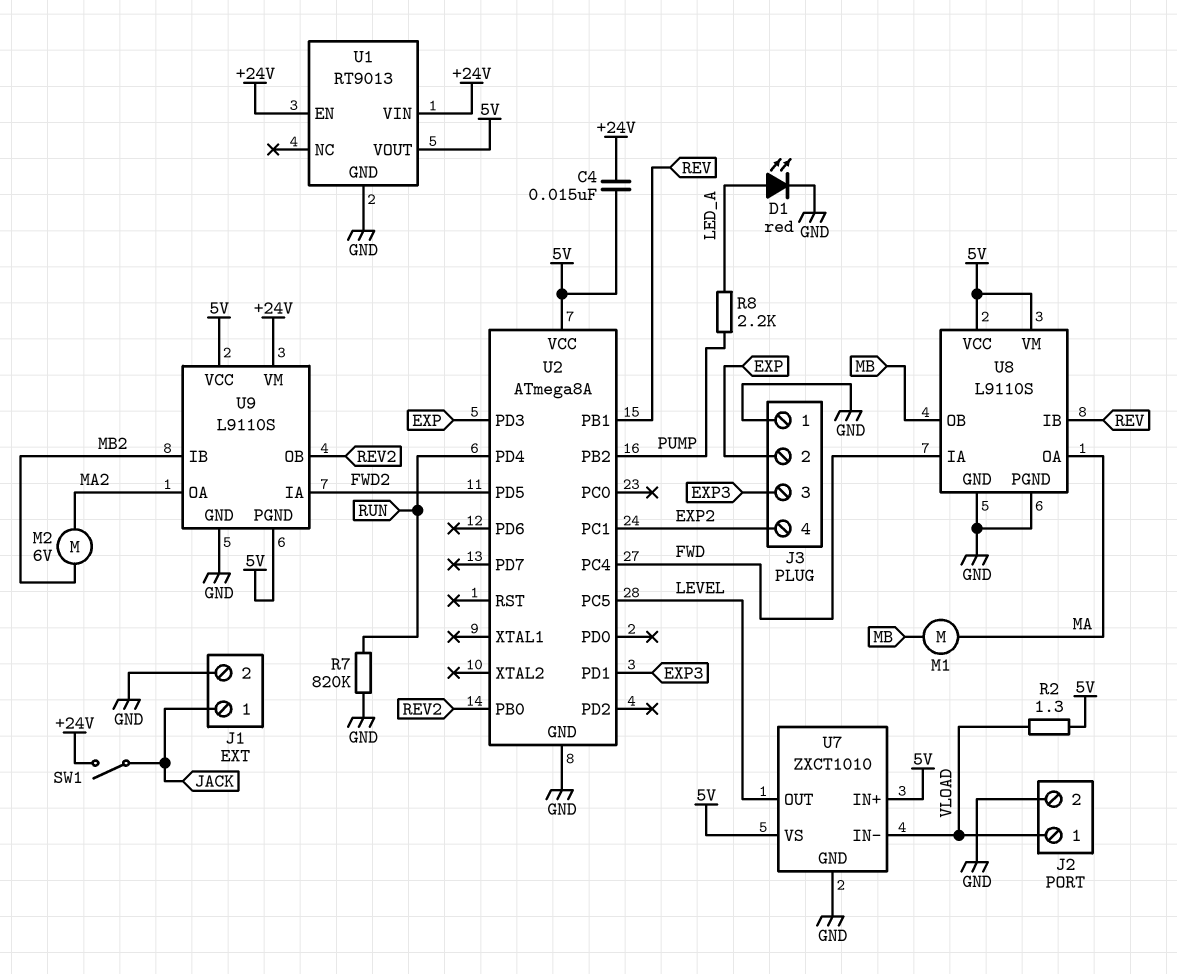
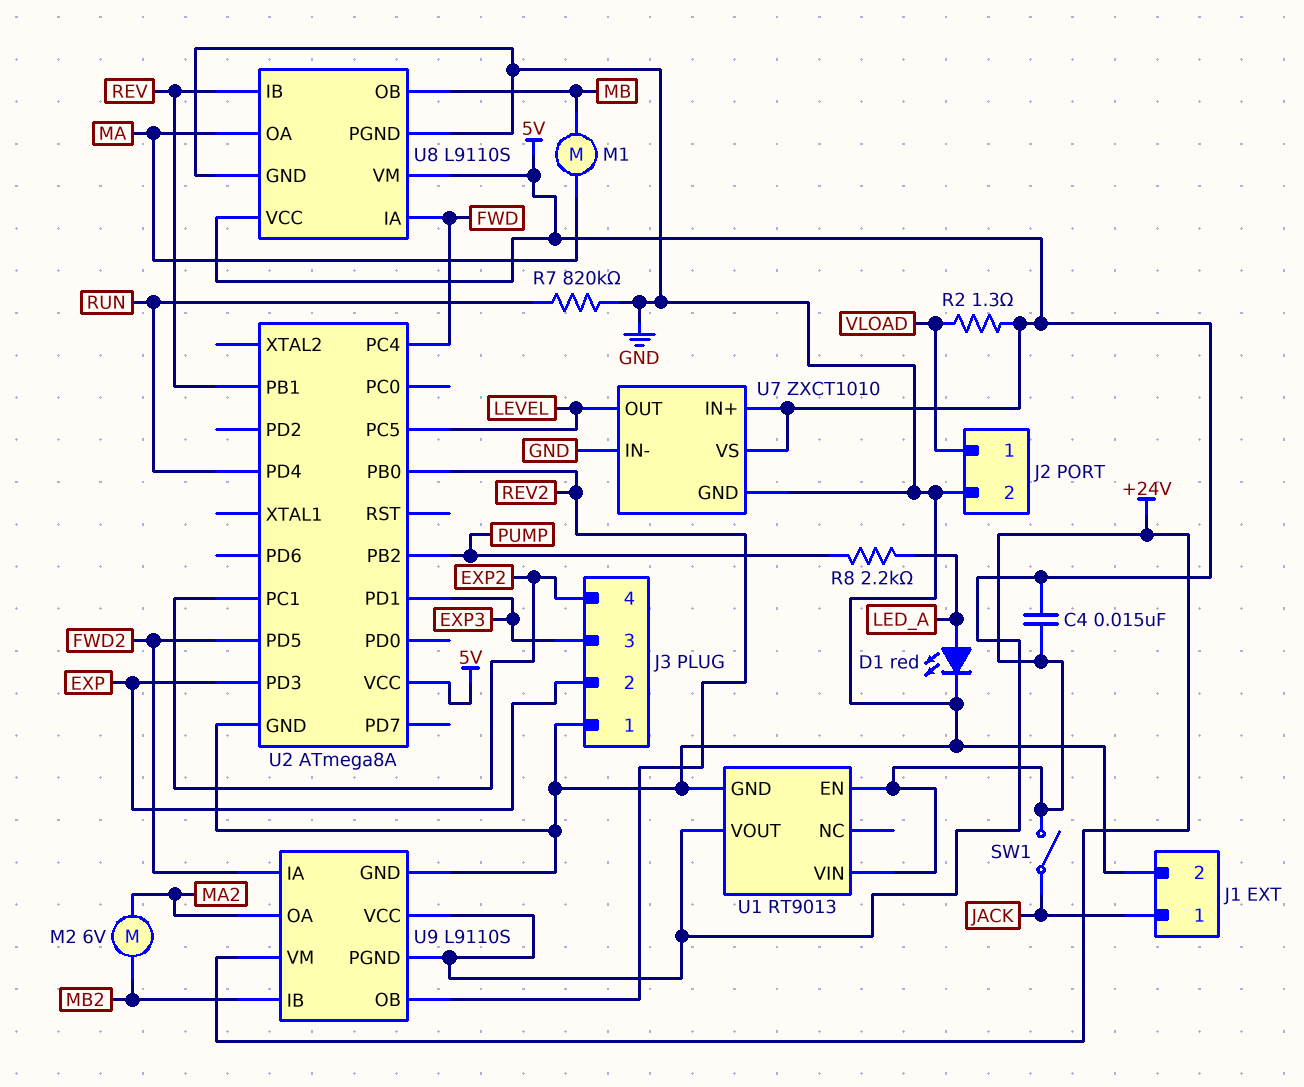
U7 pin IN-: VLOAD -> GND

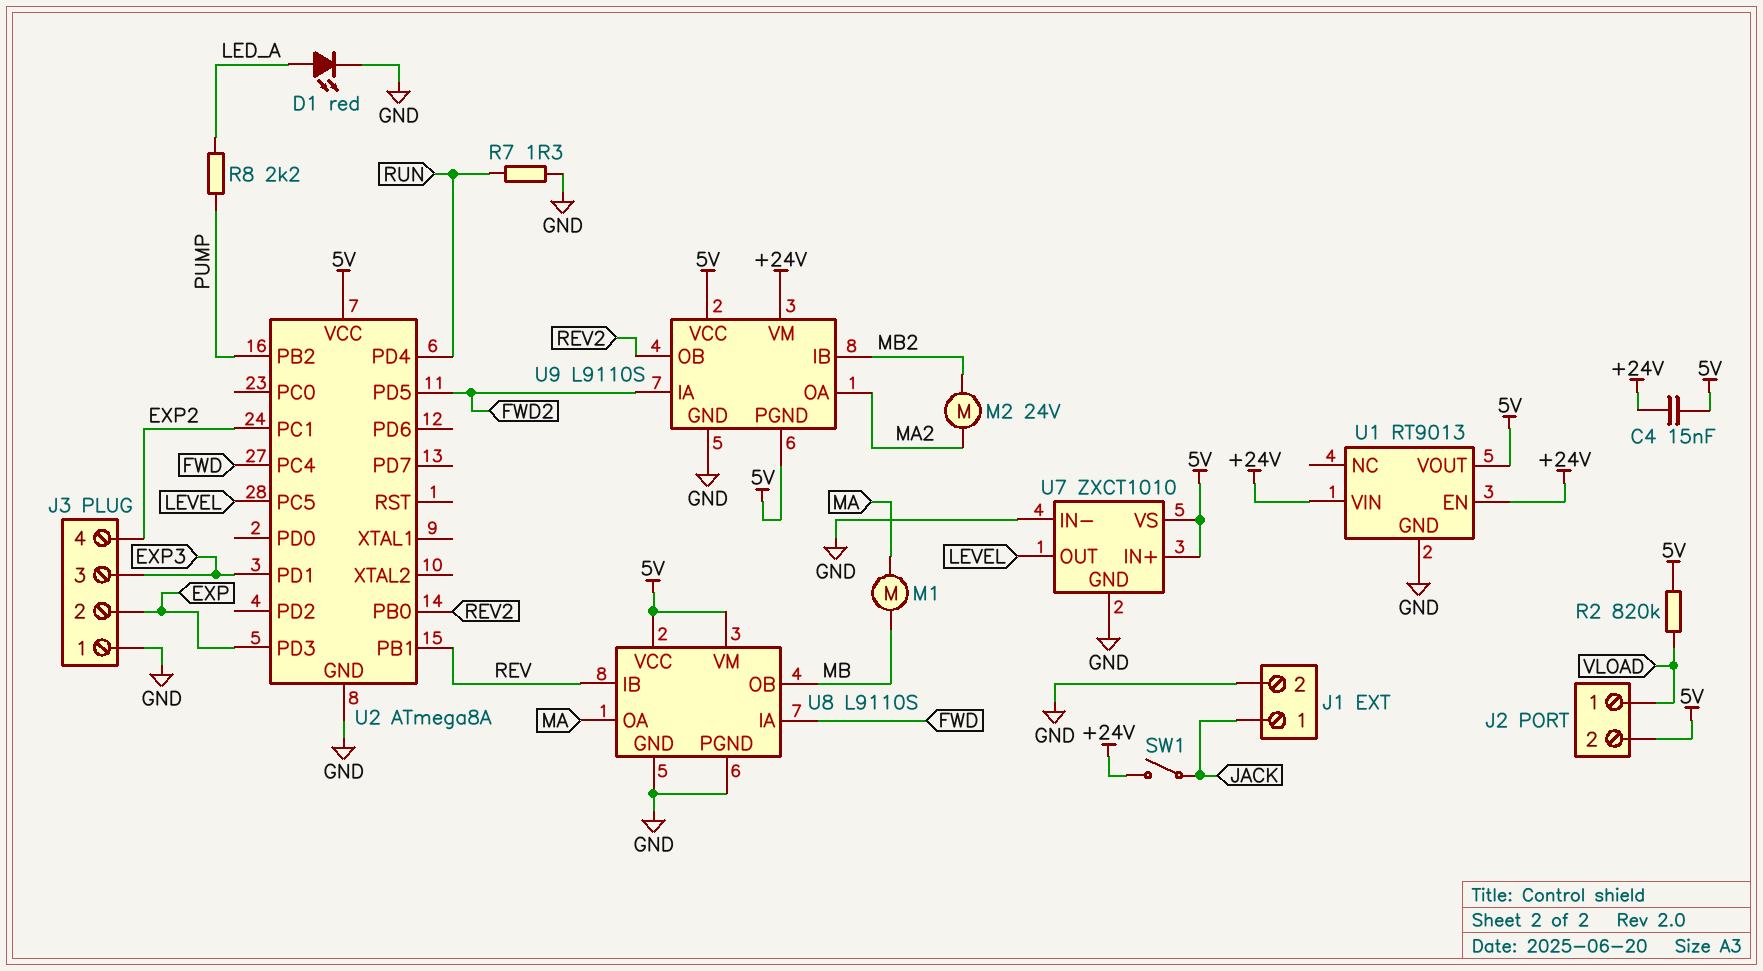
J2 pin 2: GND -> 5V
M2: motor 6V (MA2, MB2) -> motor 24V (MA2, MB2)
R2: 1.3 (5V, VLOAD) -> 820k (5V, VLOAD)
R7: 820k (GND, RUN) -> 1.3 (GND, RUN)

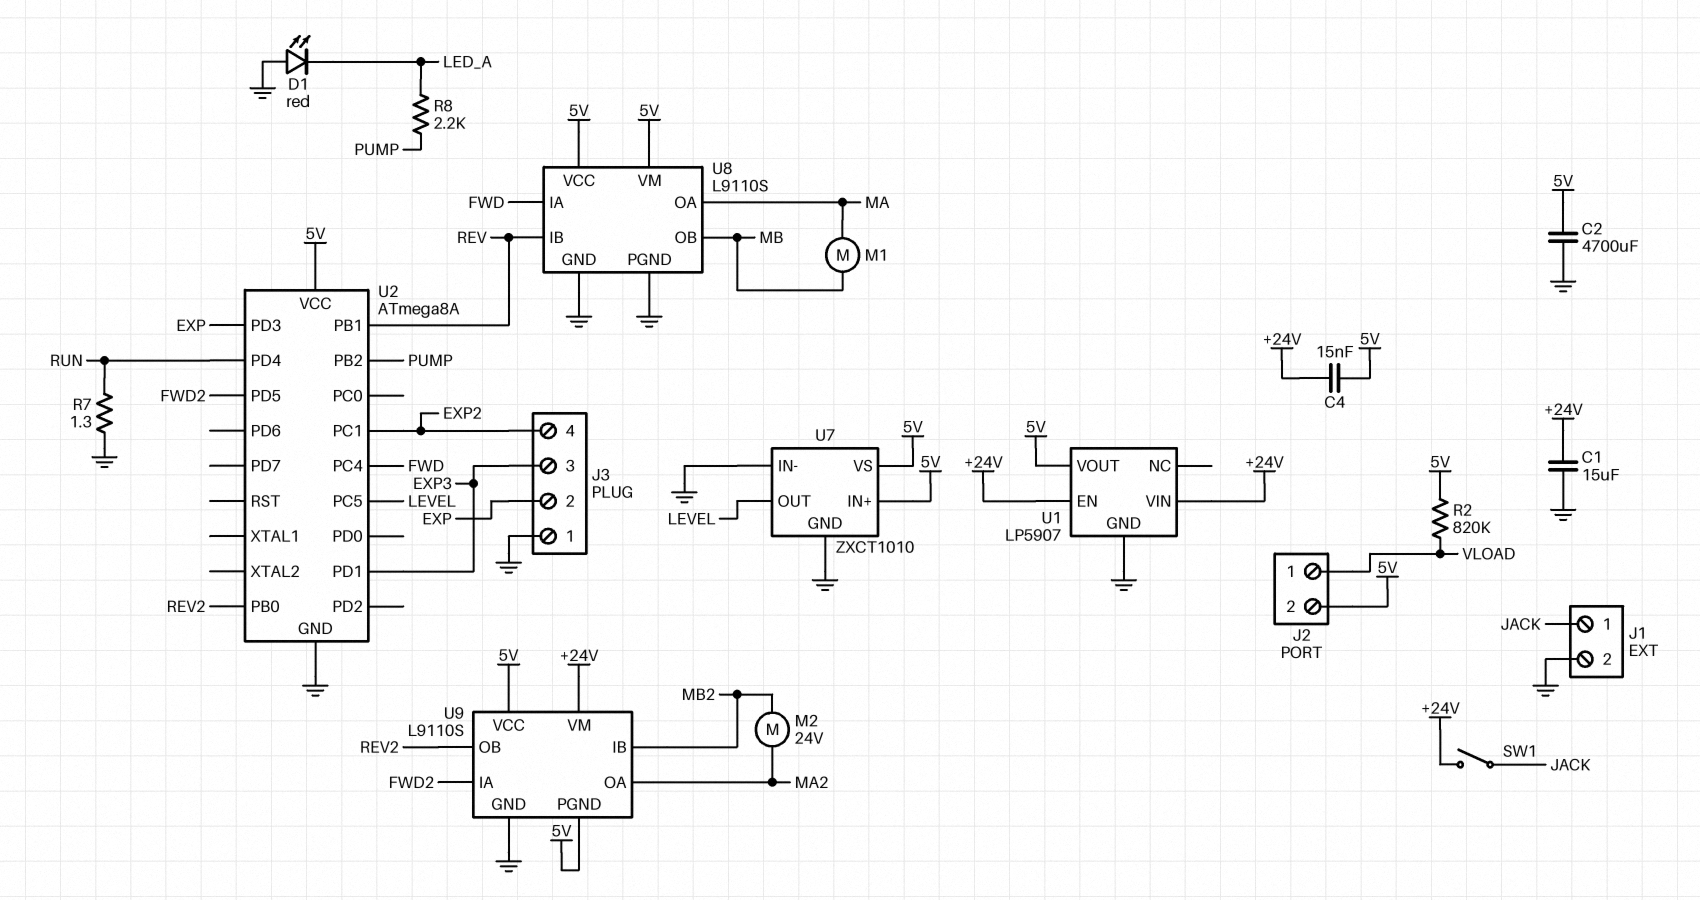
C1: none -> 15uF (+24V, GND)
C2: none -> 4700uF (5V, GND)
D1: LED red (A LED_A, K GND) -> LED red (A GND, K LED_A)
U1: RT9013 -> LP5907

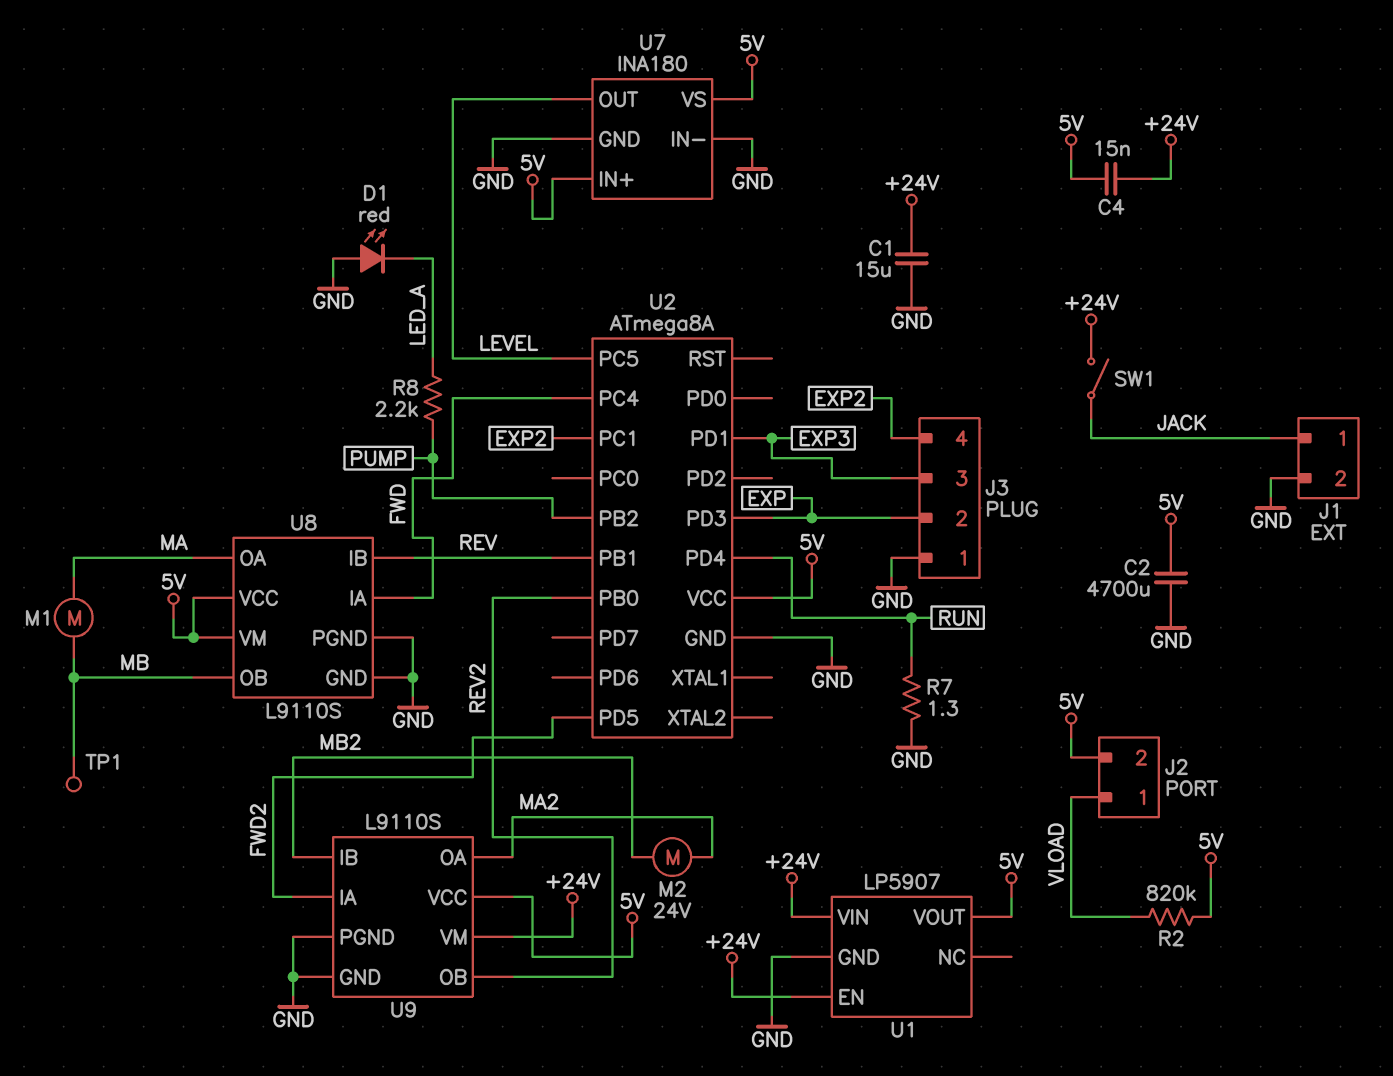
TP1: none -> test point (MB)
U7: ZXCT1010 -> INA180
U9 pin PGND: 5V -> GND

